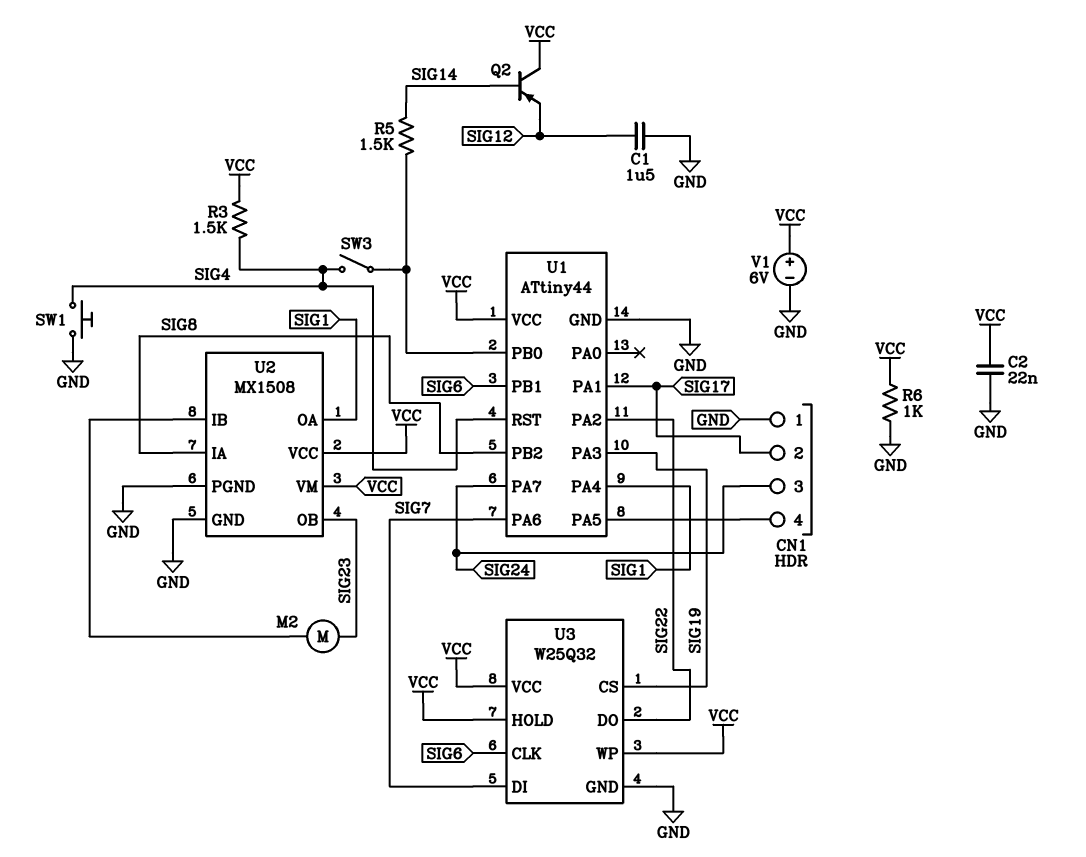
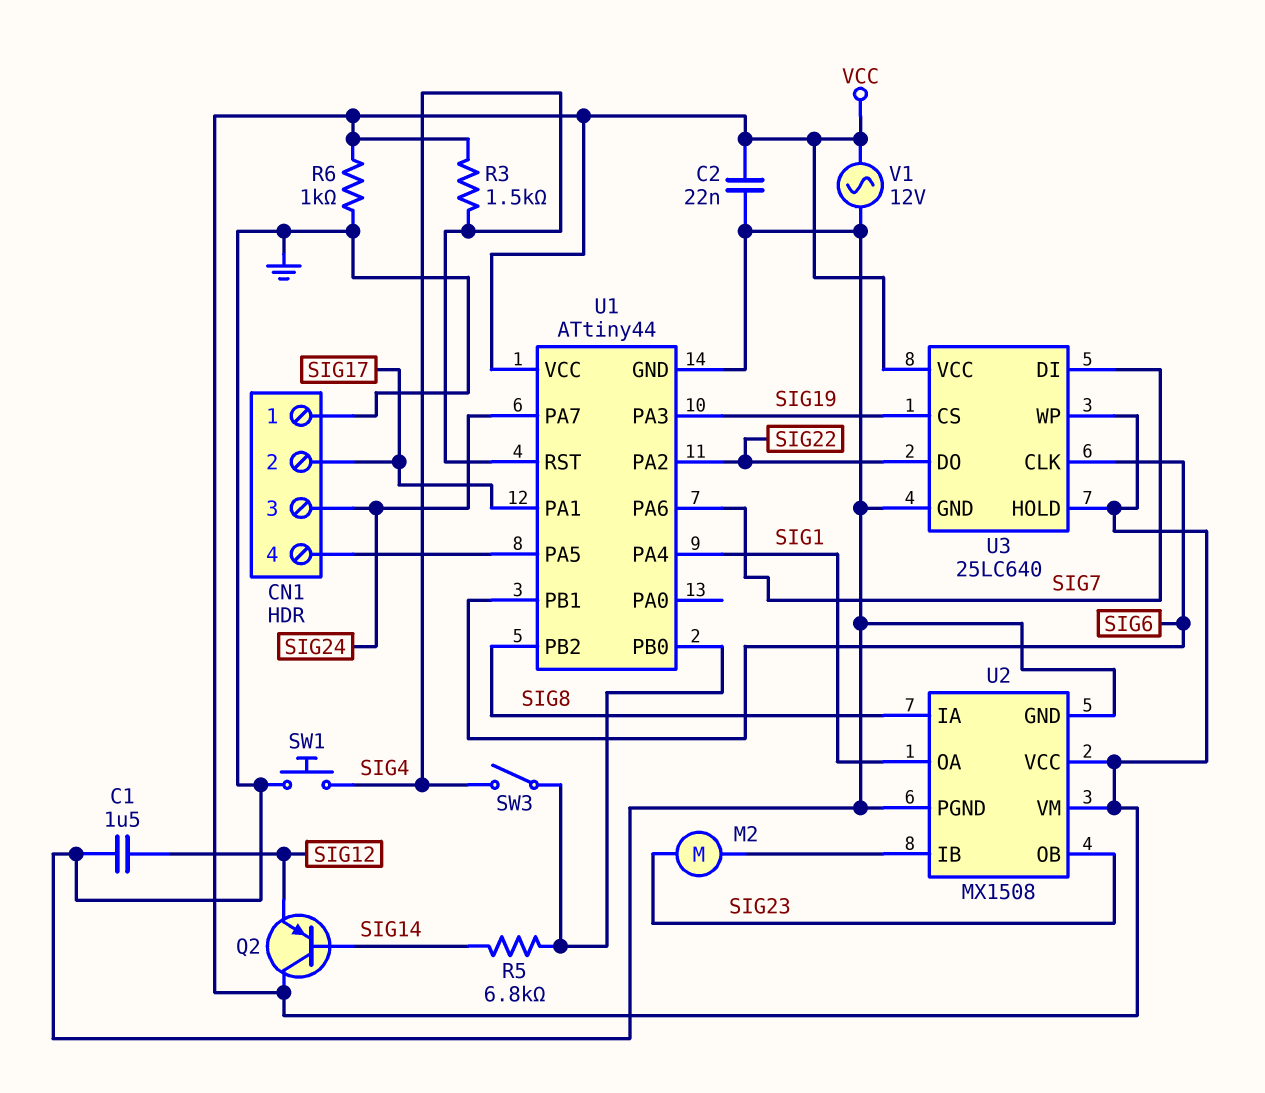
R5: 1.5k (SIG14, U1/PB0) -> 6.8k (SIG14, U1/PB0)
U3: W25Q32 -> 25LC640
V1: 6V (plus VCC, minus GND) -> AC 12V (GND, VCC)

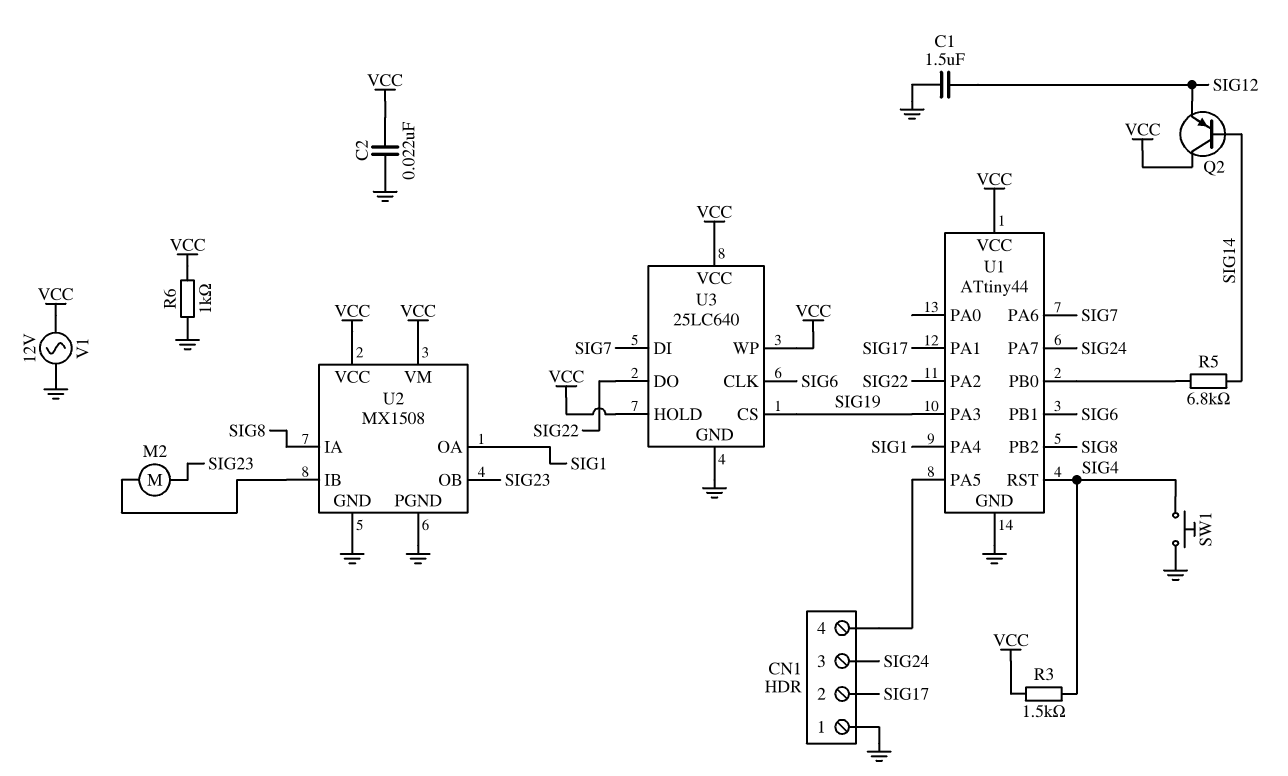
SW3: switch (SIG4, U1/PB0) -> none

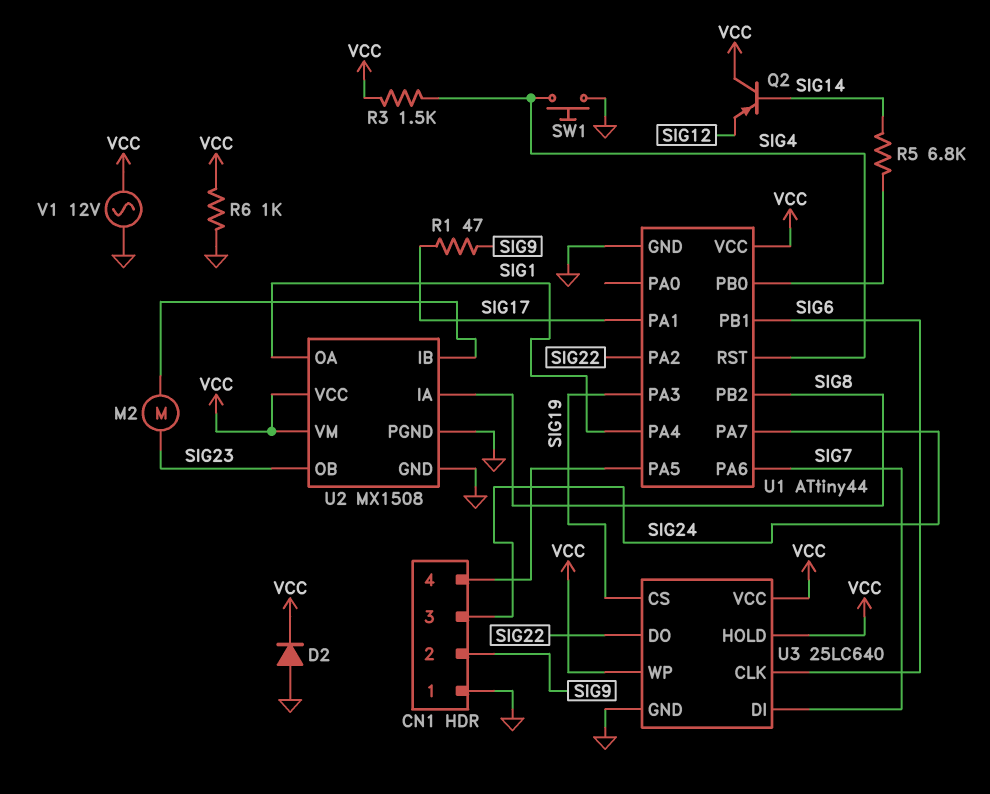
C1: 1.5uF (GND, SIG12) -> none
C2: 22nF (GND, VCC) -> none
CN1 pin 2: SIG17 -> SIG9
D2: none -> diode (A GND, K VCC)
R1: none -> 47 (SIG9, SIG17)

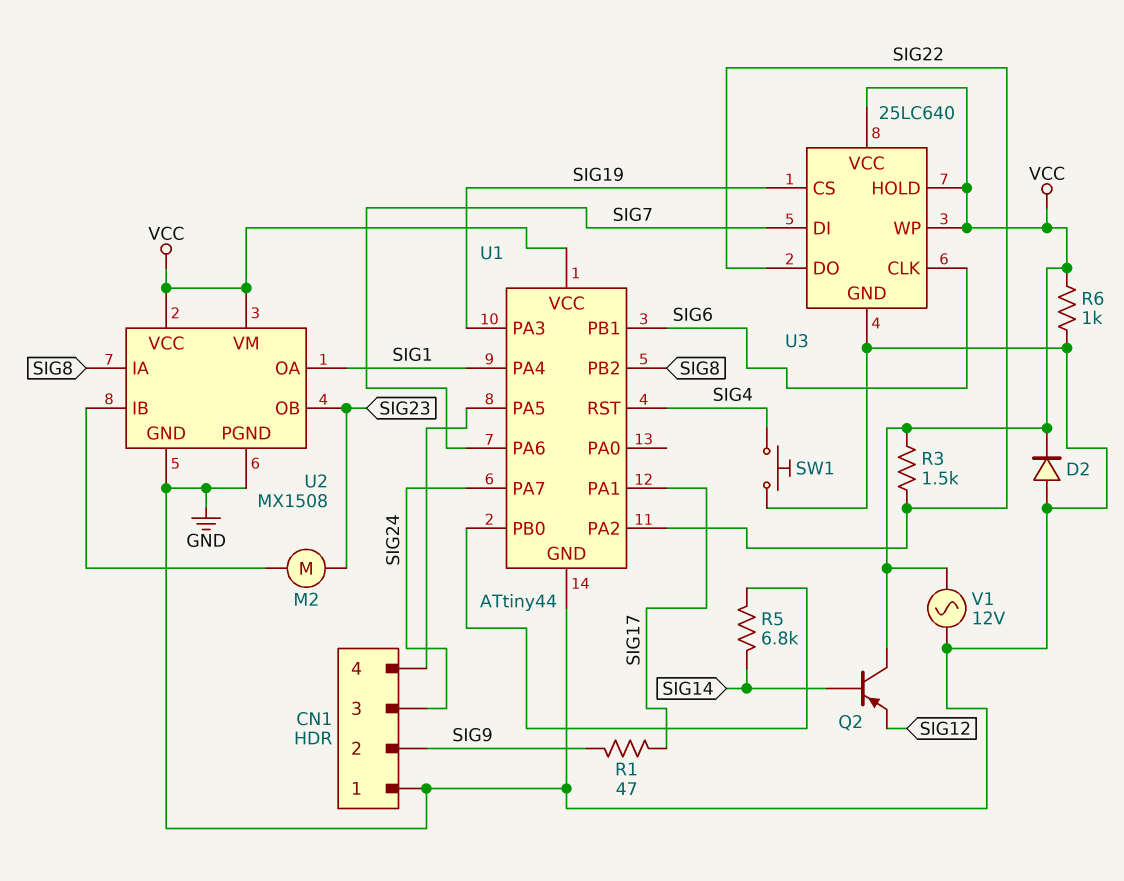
R3: 1.5k (SIG4, VCC) -> 1.5k (SIG22, VCC)

